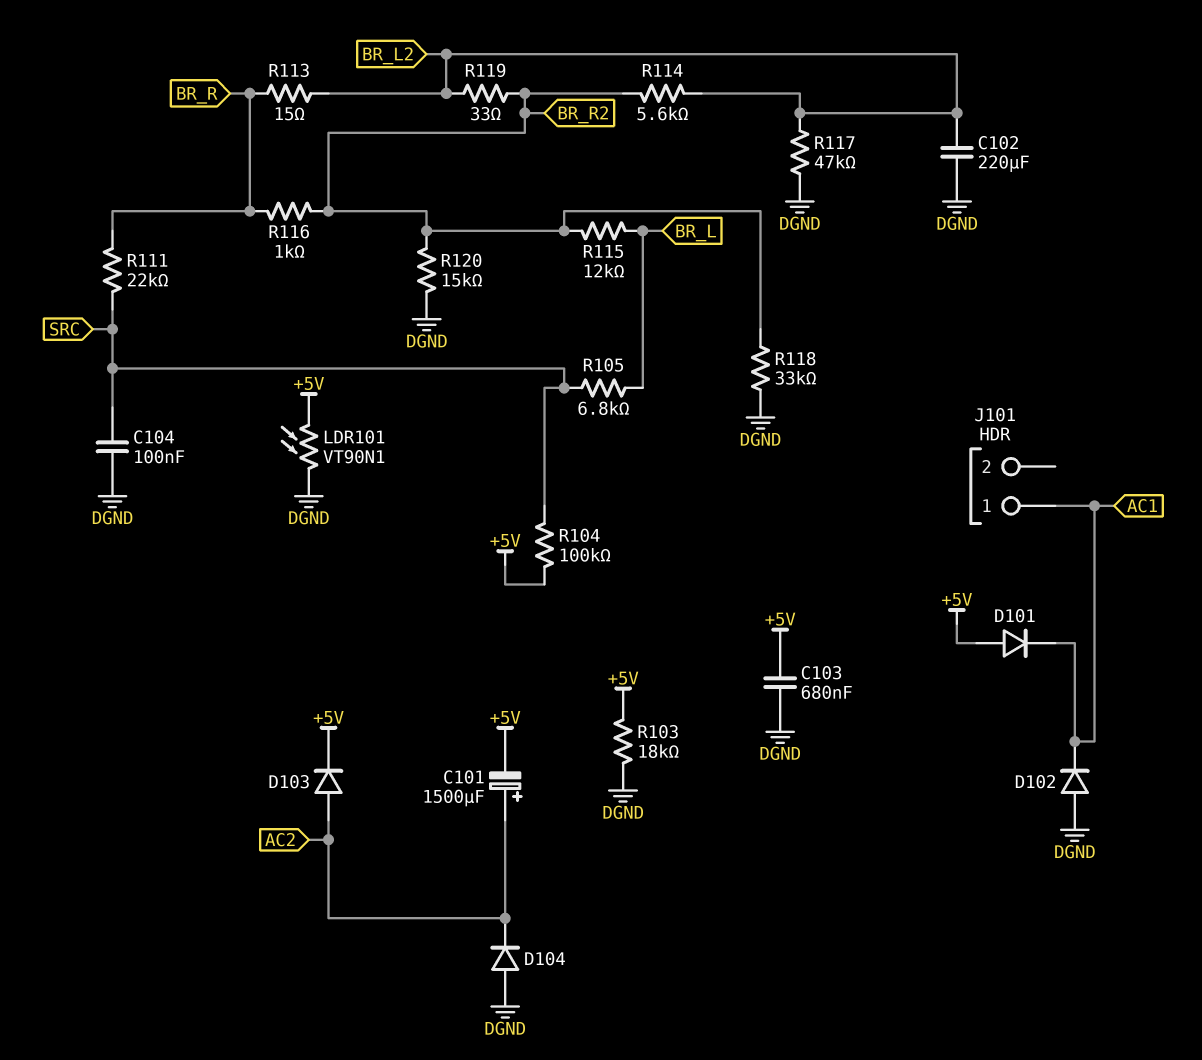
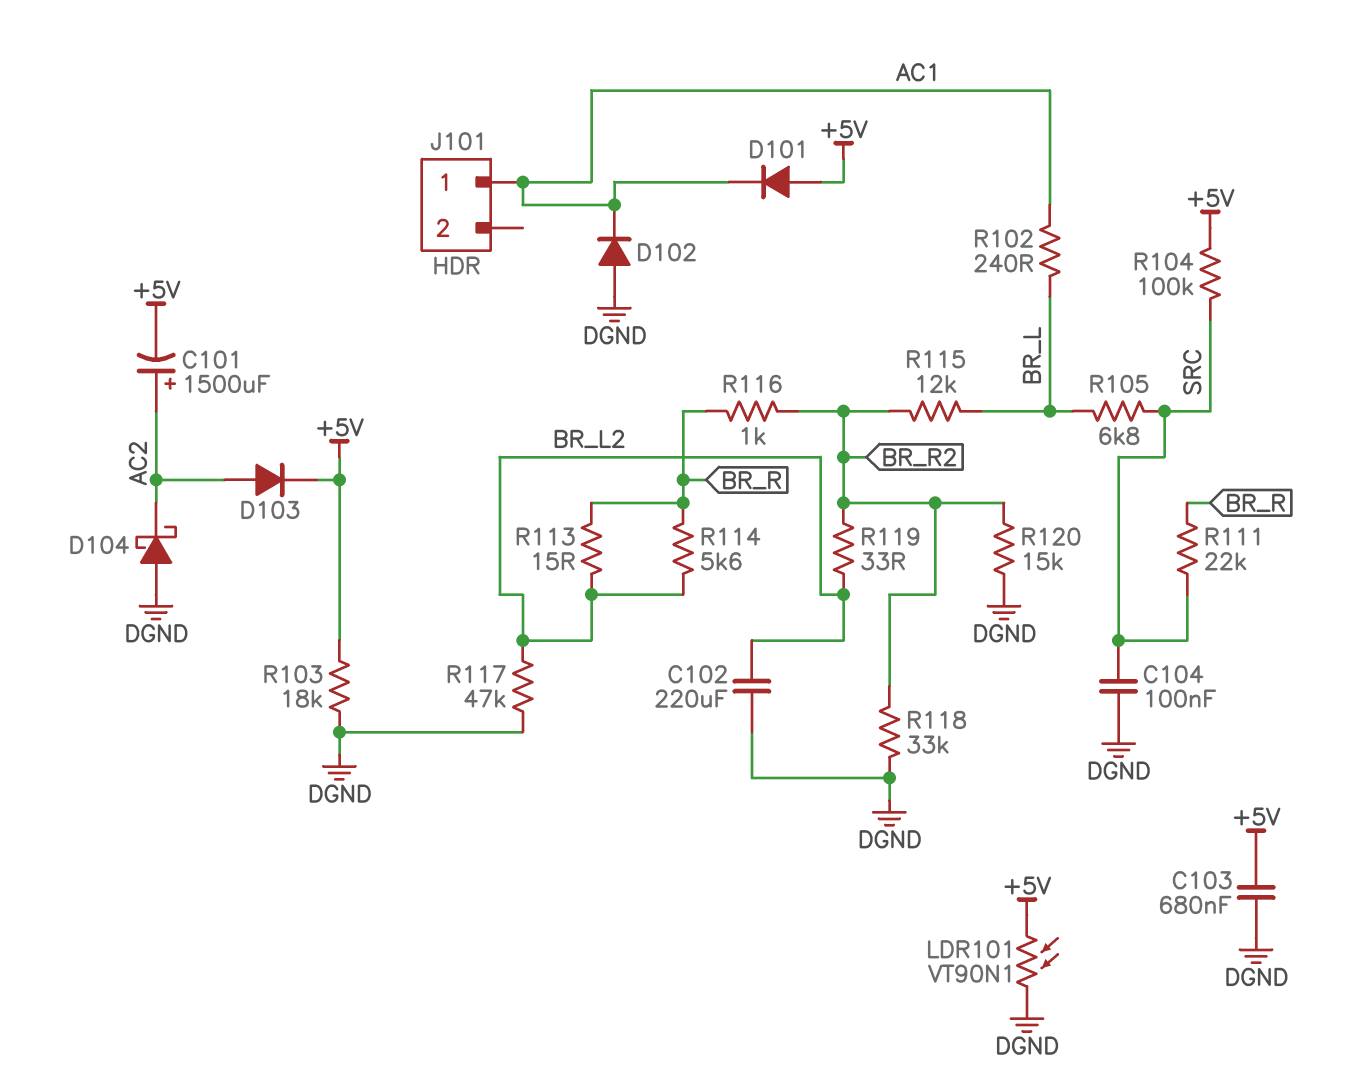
D104: diode (A DGND, K AC2) -> schottky (A DGND, K AC2)
R102: none -> 240 (AC1, BR_L)
R114: 5.6k (BR_L2, BR_R2) -> 5.6k (BR_L2, BR_R)

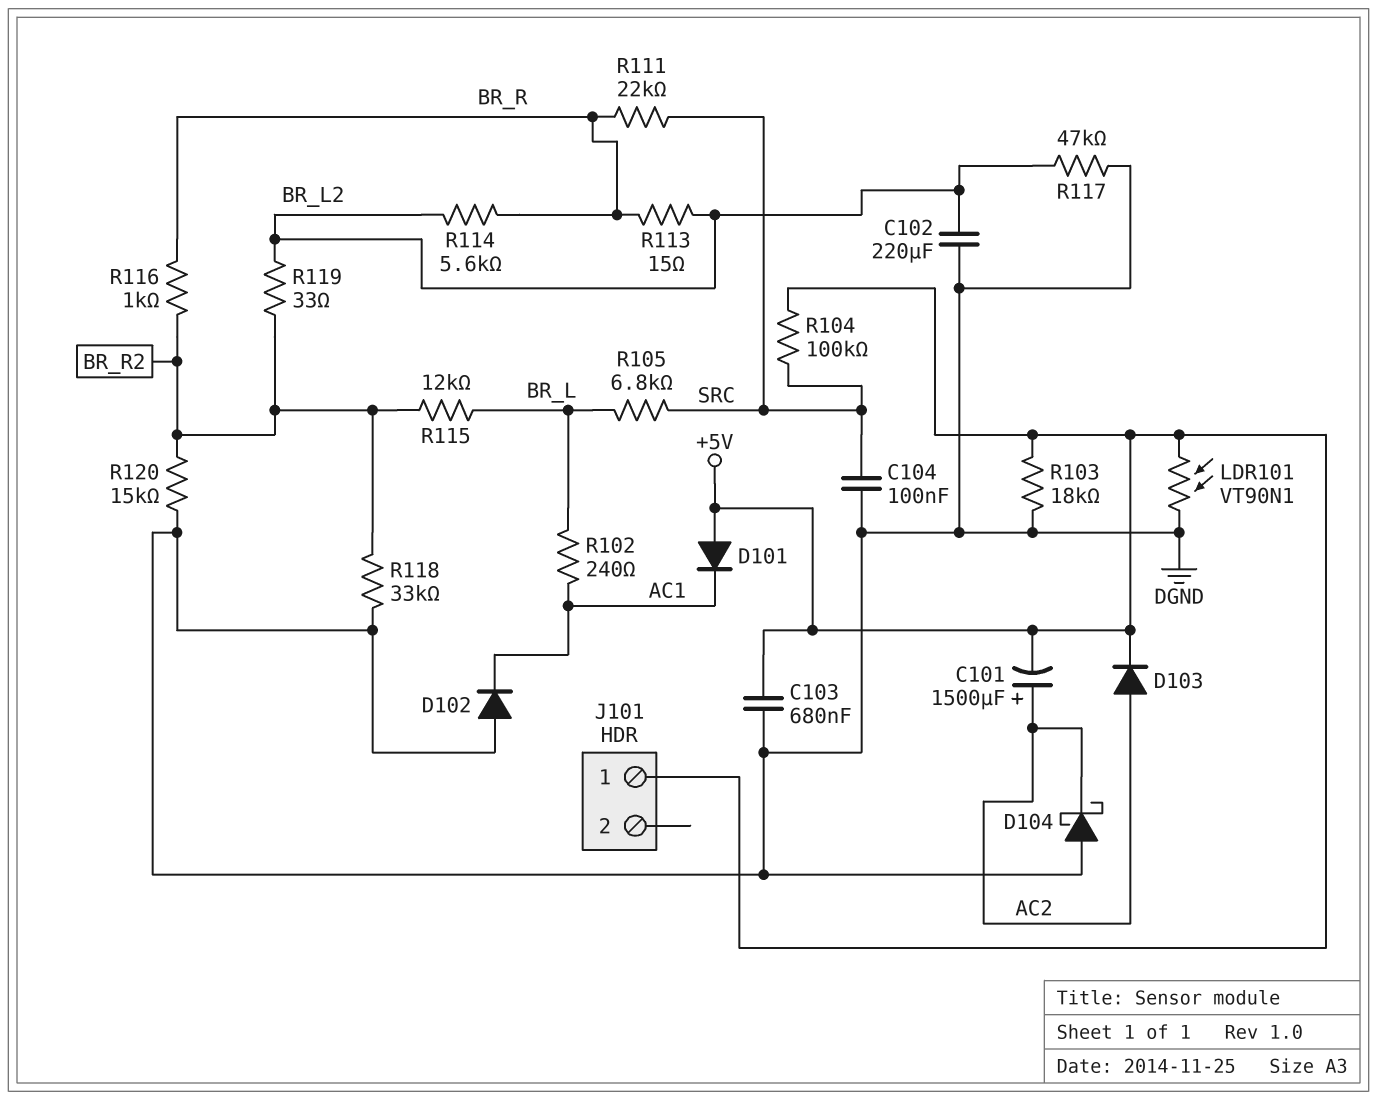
J101 pin 1: AC1 -> +5V

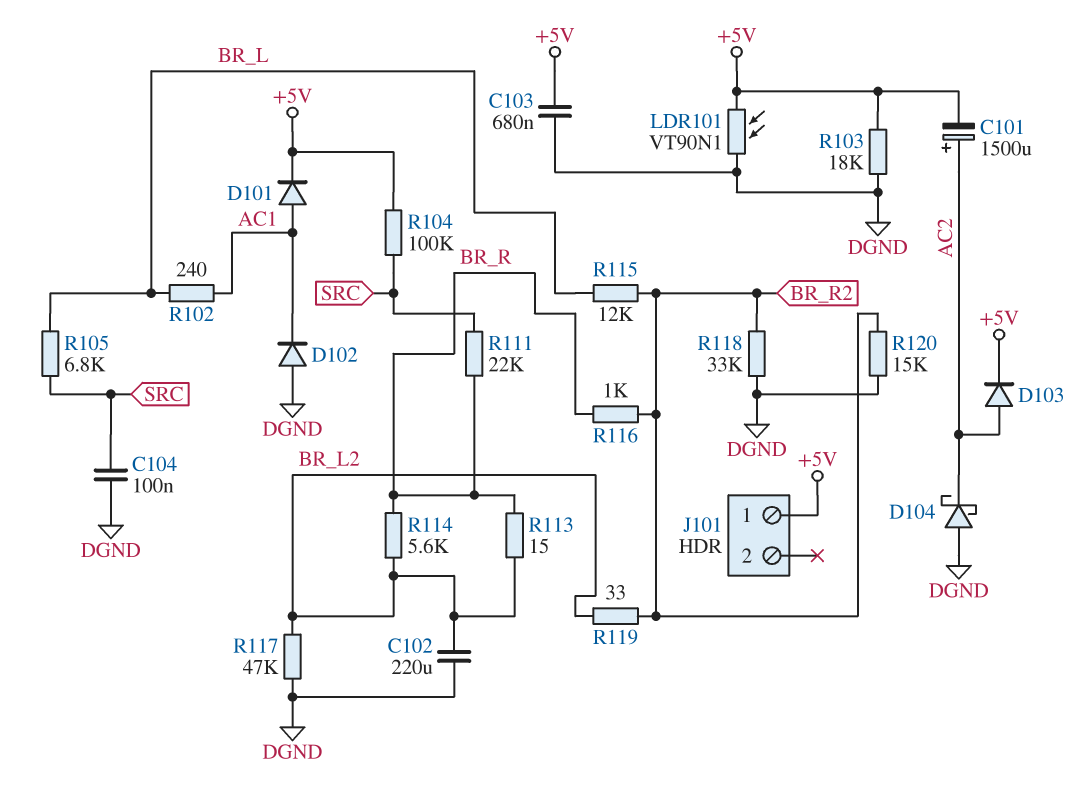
D101: diode (A +5V, K AC1) -> diode (A AC1, K +5V)

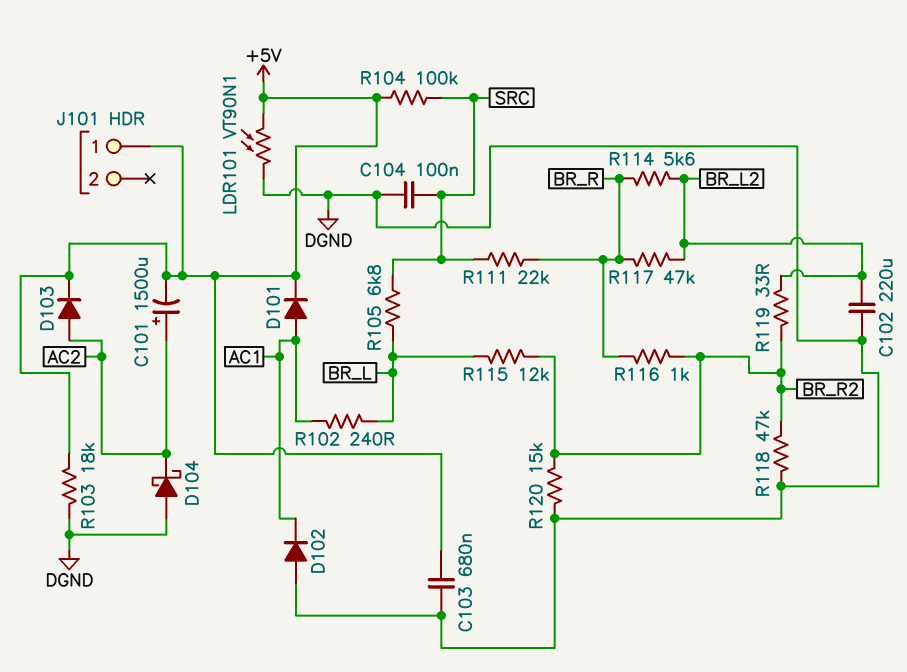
R113: 15 (BR_L2, BR_R) -> none
R117: 47k (BR_L2, DGND) -> 47k (BR_L2, BR_R)
R118: 33k (BR_R2, DGND) -> 47k (BR_R2, DGND)

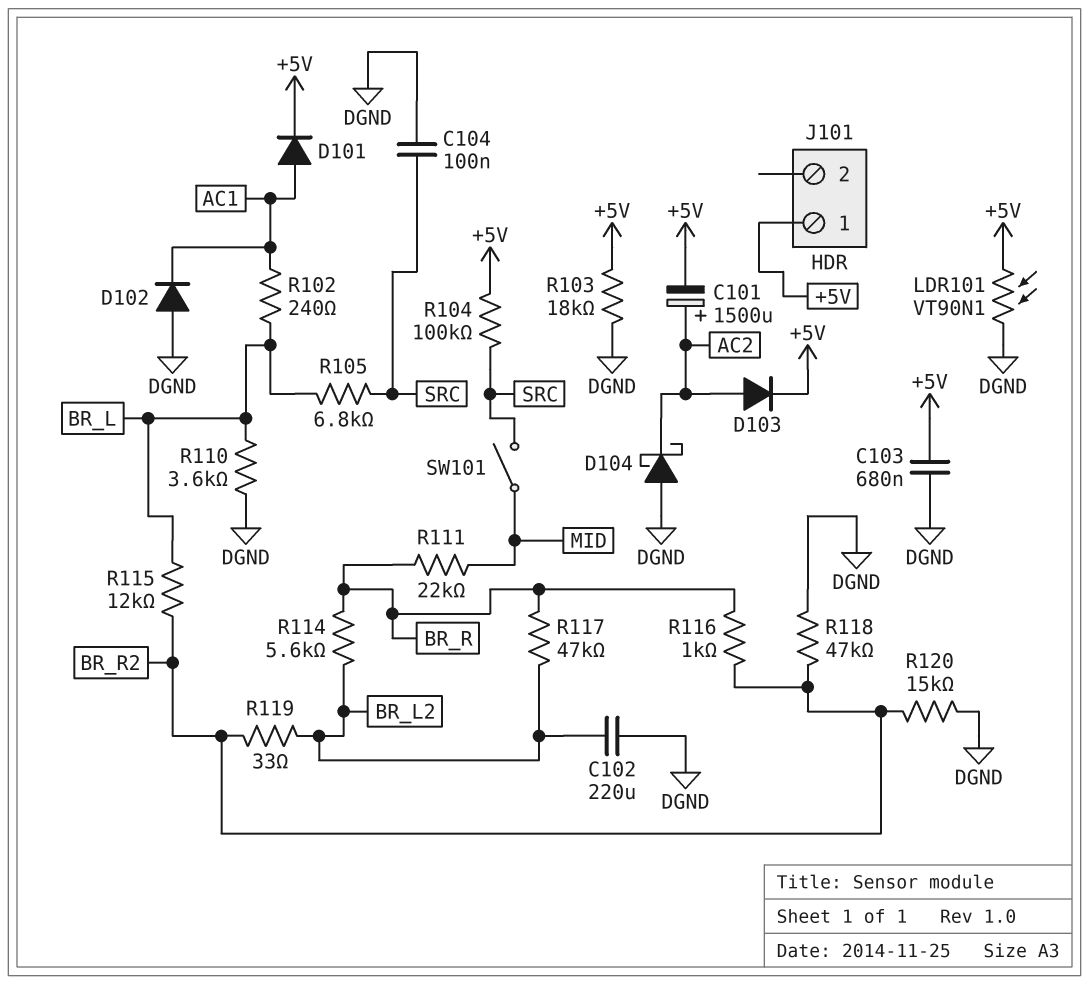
R110: none -> 3.6k (BR_L, DGND)
R111: 22k (BR_R, SRC) -> 22k (BR_R, MID)
SW101: none -> switch (MID, SRC)

